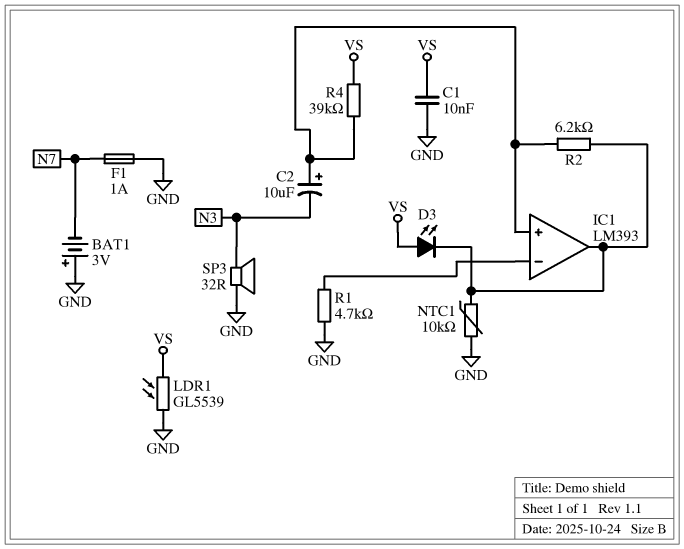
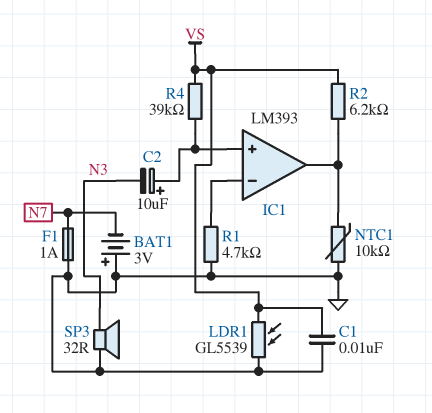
D3: LED (A VS, K IC1/out) -> none
R2: 6.2k (IC1/in+, IC1/out) -> 6.2k (IC1/out, VS)

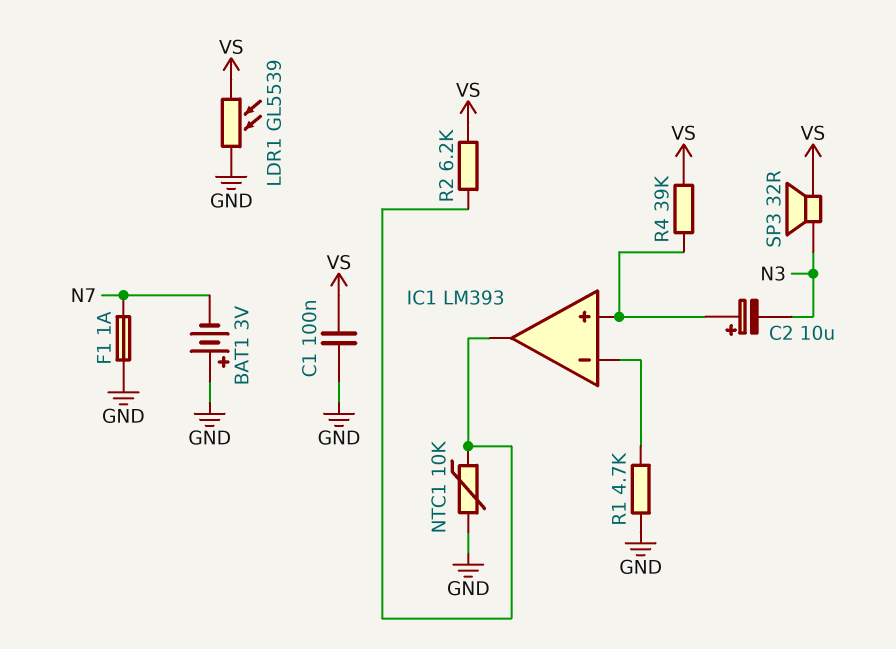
C1: 10nF (GND, VS) -> 100nF (GND, VS)
SP3: speaker 32R (GND, N3) -> speaker 32R (N3, VS)

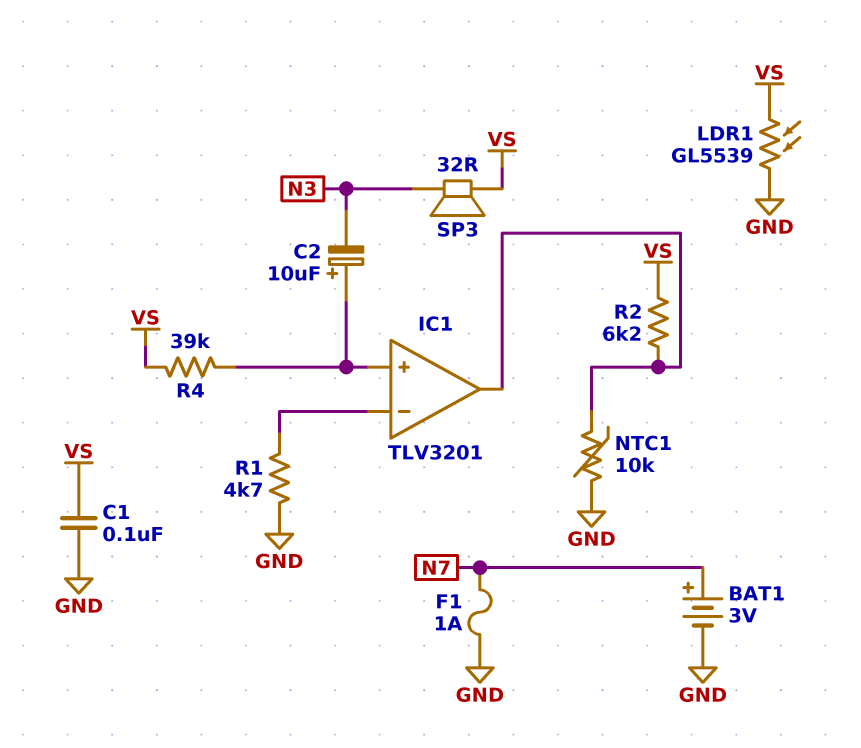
BAT1: 3V (plus GND, minus N7) -> 3V (plus N7, minus GND)
IC1: LM393 -> TLV3201

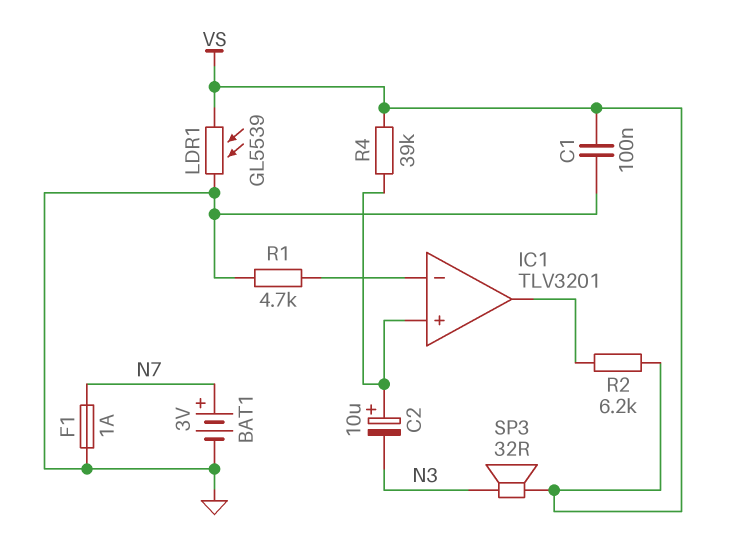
NTC1: 10k (GND, IC1/out) -> none

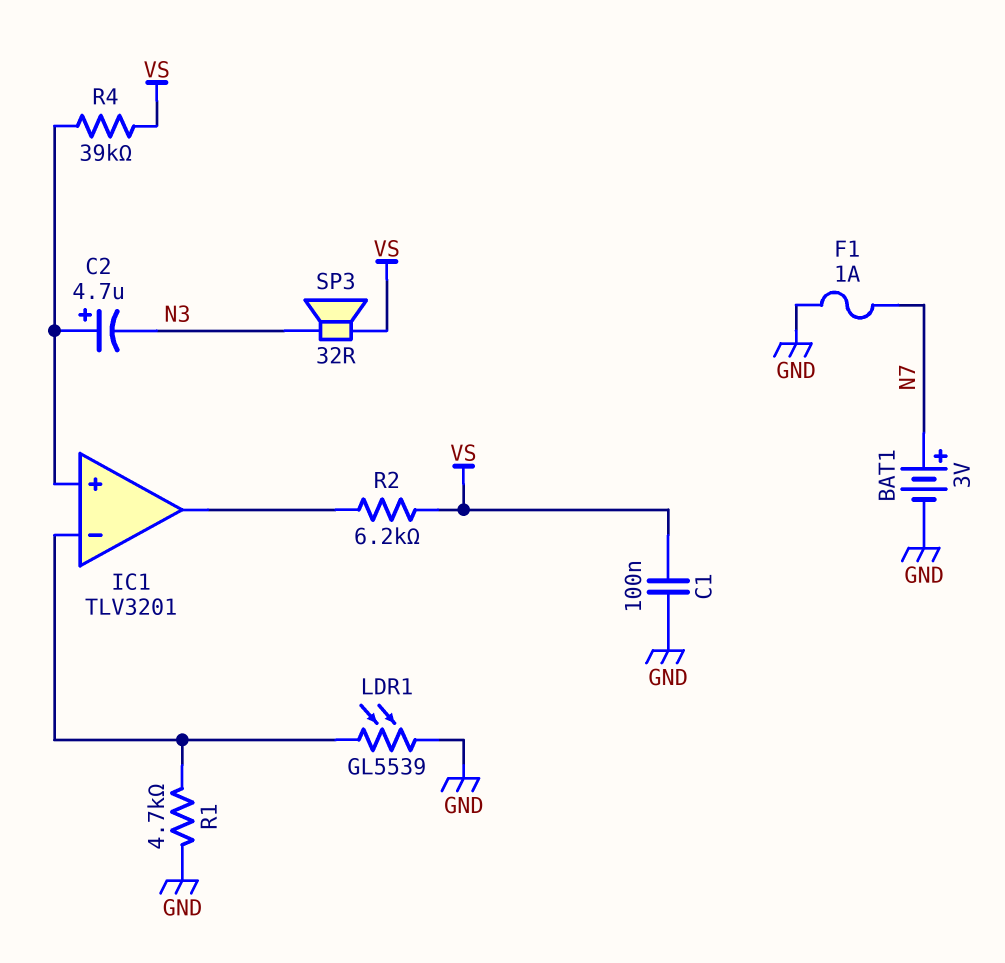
C2: 10uF (plus IC1/in+, minus N3) -> 4.7uF (plus IC1/in+, minus N3)
LDR1: GL5539 (GND, VS) -> GL5539 (GND, IC1/in-)

